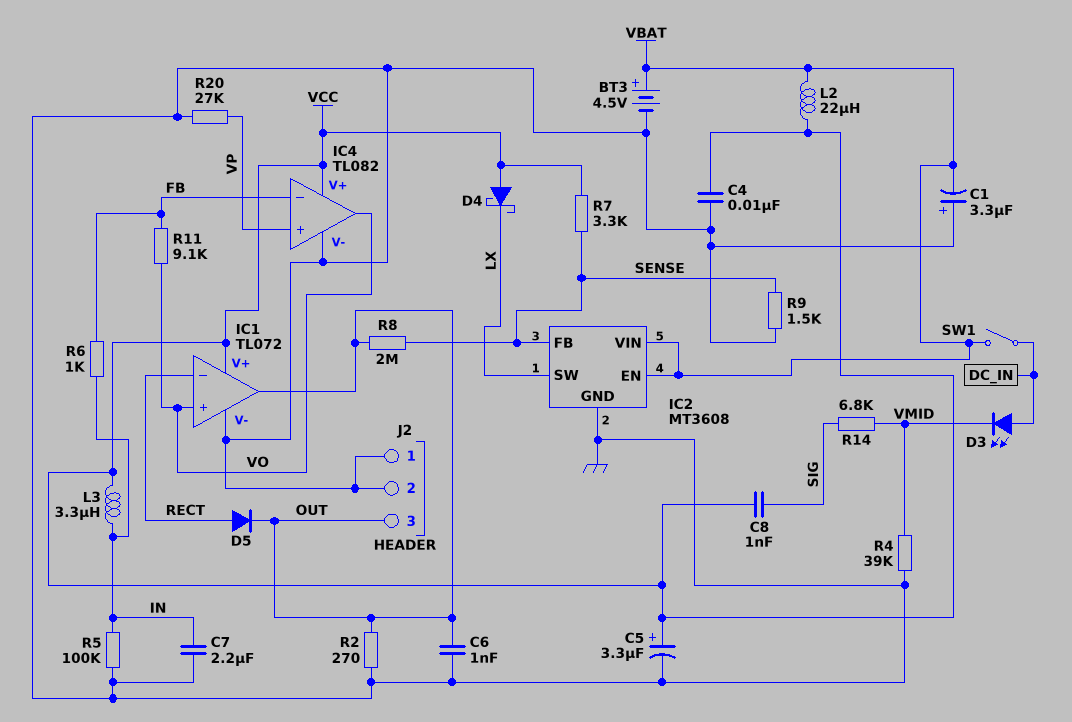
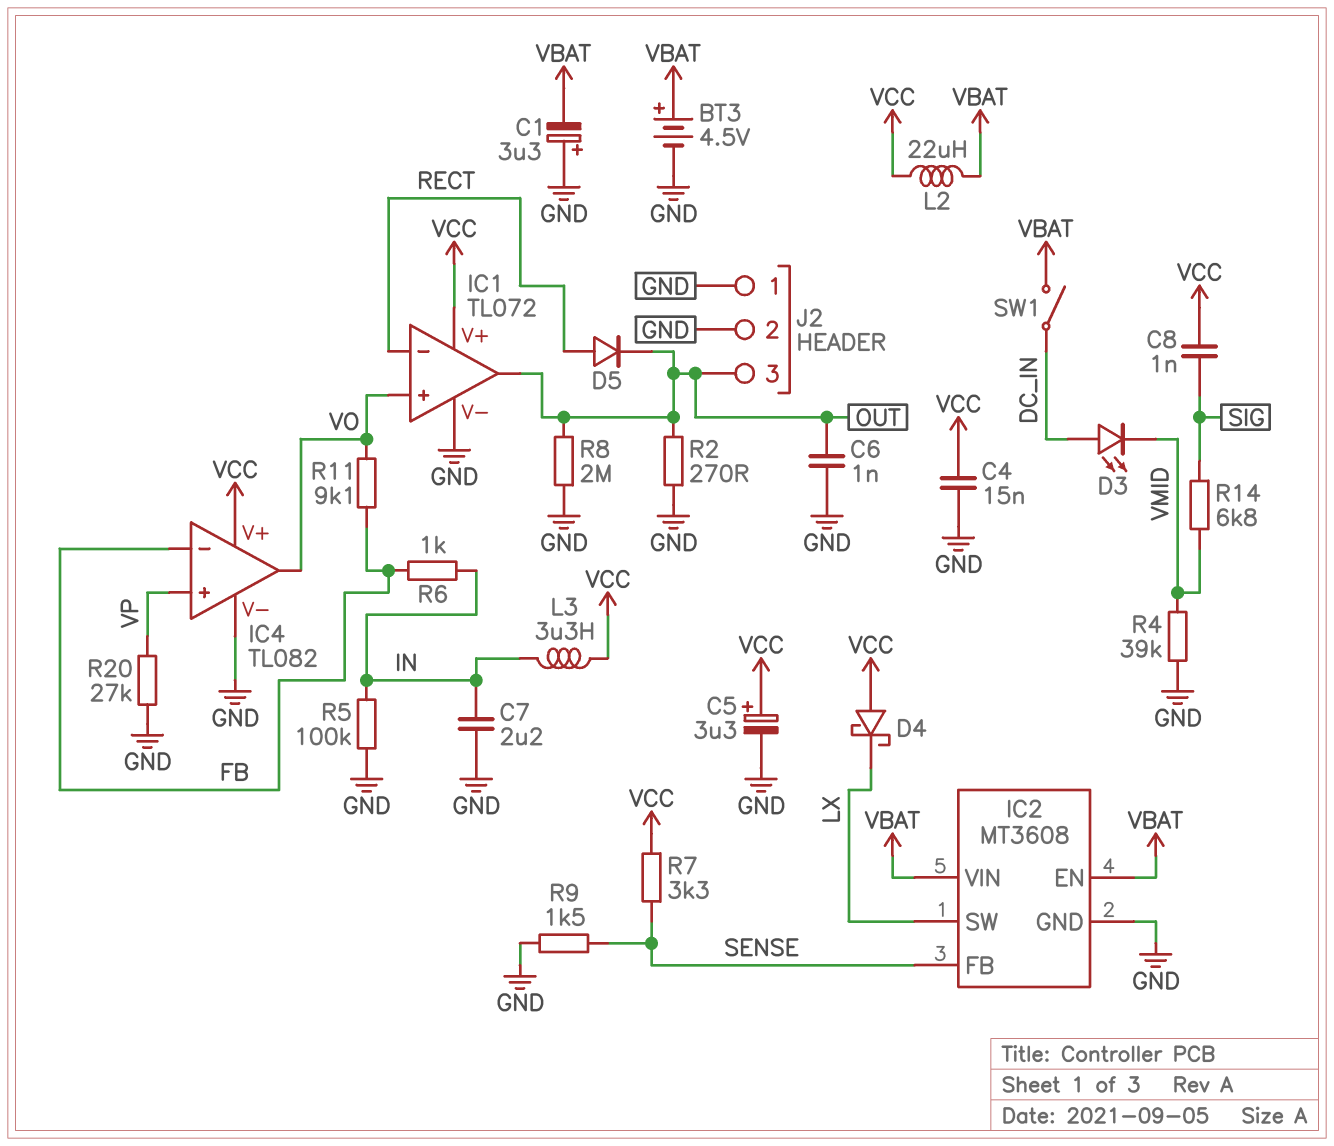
C4: 10nF (GND, VCC) -> 15nF (GND, VCC)
R8: 2M (OUT, SENSE) -> 2M (GND, OUT)

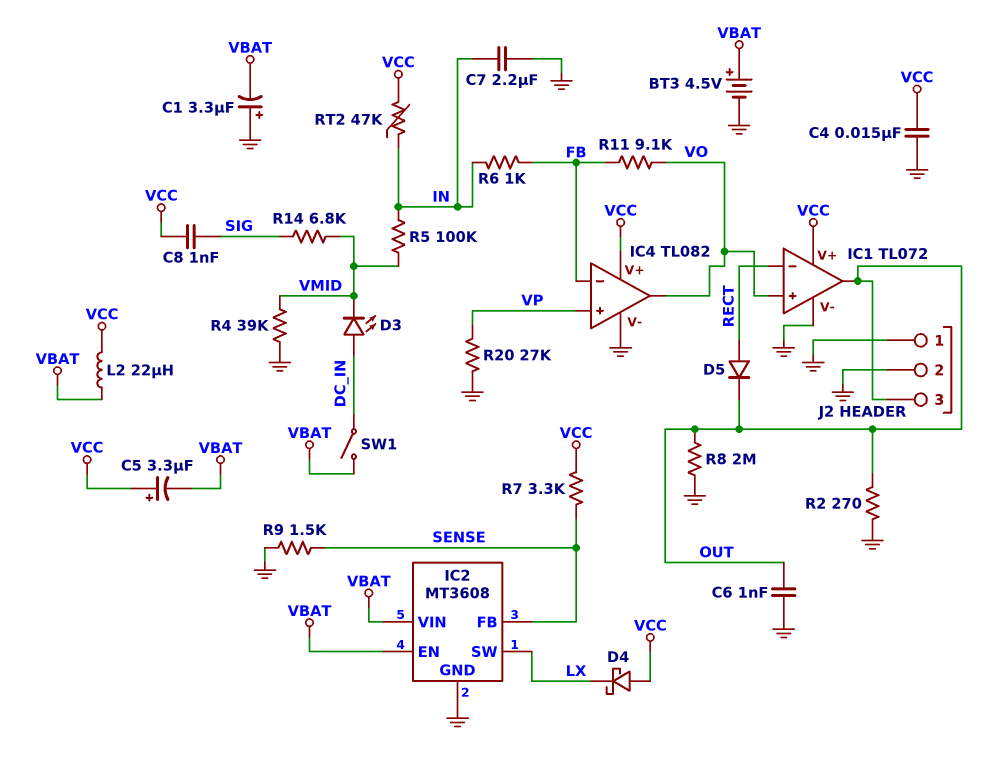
C5: 3.3uF (plus VCC, minus GND) -> 3.3uF (plus VCC, minus VBAT)
L3: 3.3uH (IN, VCC) -> none
R5: 100k (GND, IN) -> 100k (IN, VMID)
RT2: none -> 47k (IN, VCC)

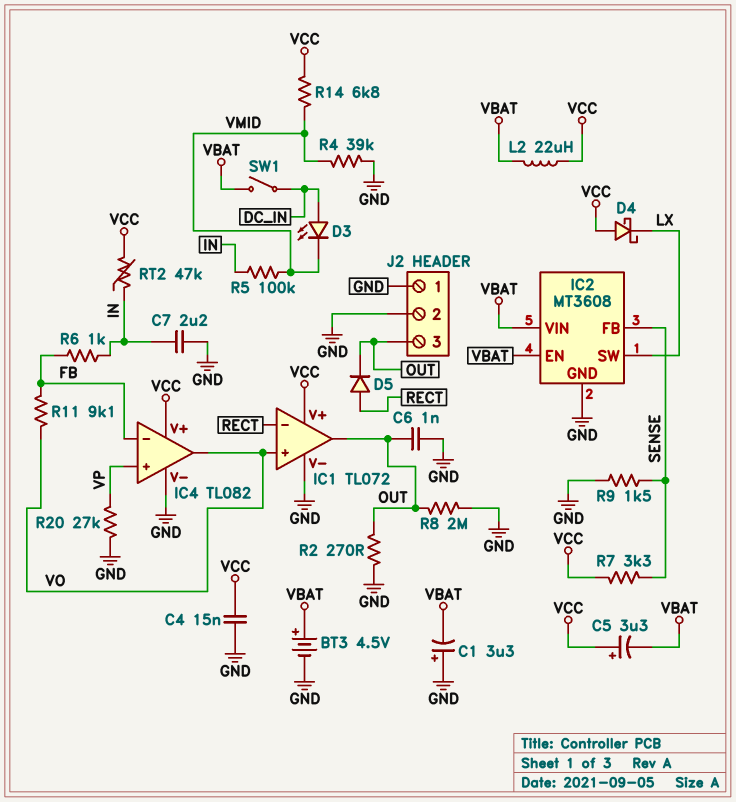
C8: 1nF (SIG, VCC) -> none
R14: 6.8k (SIG, VMID) -> 6.8k (VCC, VMID)

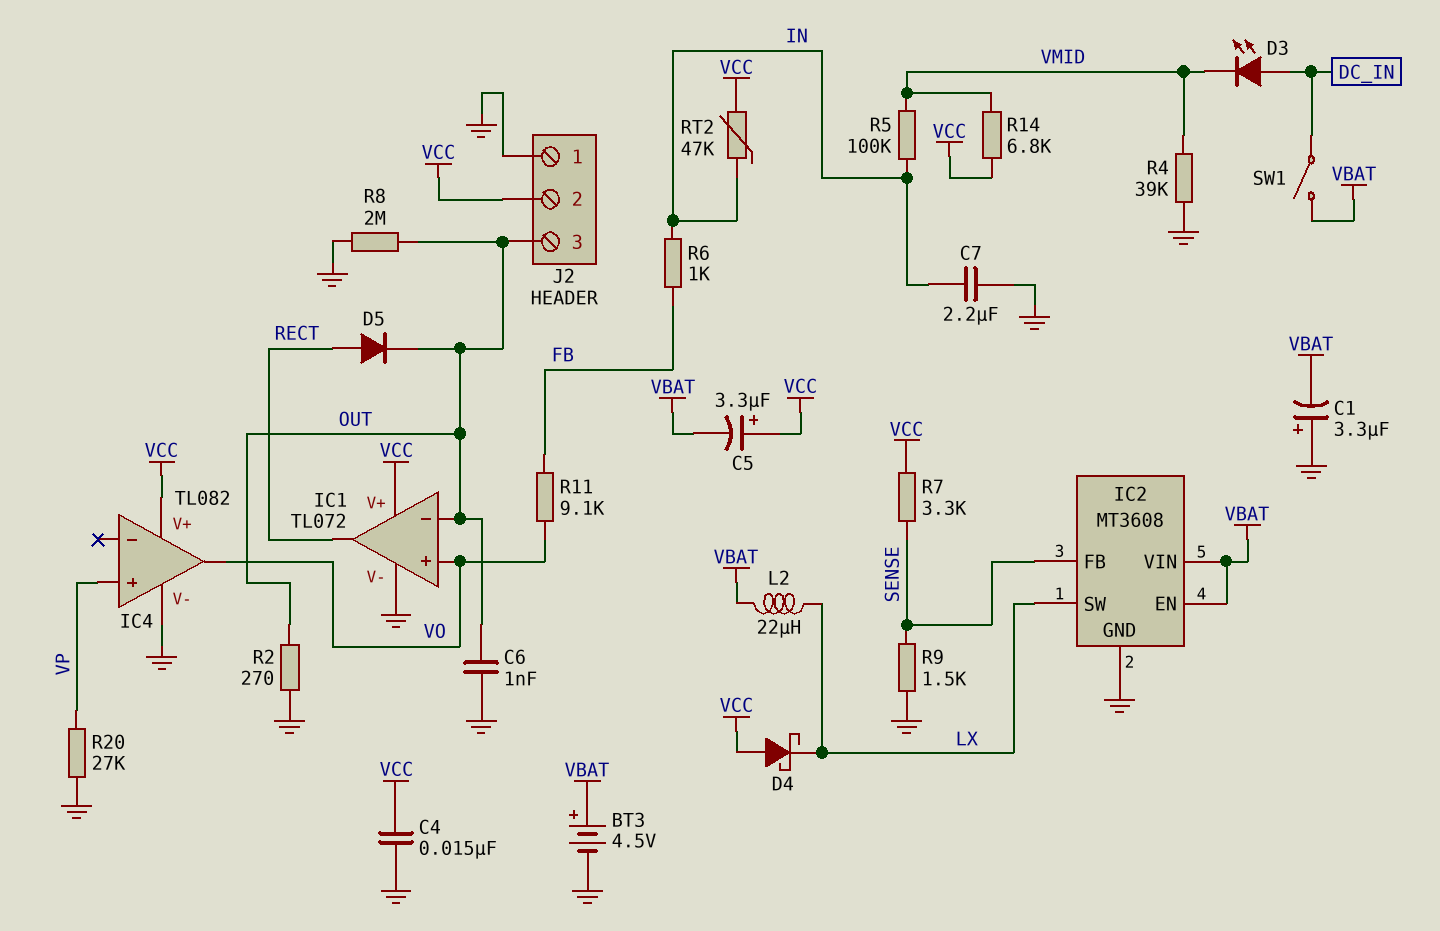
IC1 pin in-: RECT -> OUT
IC1 pin out: OUT -> RECT
IC4 pin in-: FB -> none
J2 pin 2: GND -> VCC
L2: 22uH (VBAT, VCC) -> 22uH (LX, VBAT)

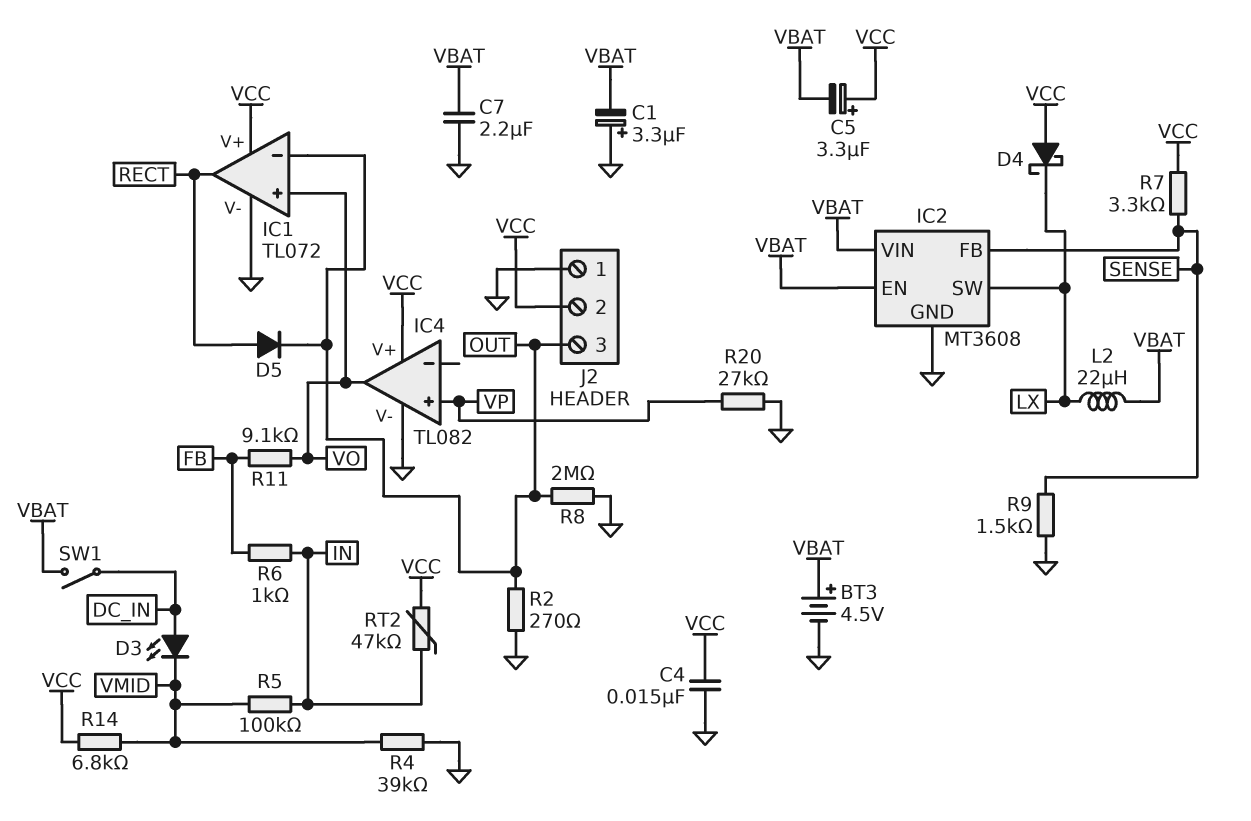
C6: 1nF (GND, OUT) -> none
C7: 2.2uF (GND, IN) -> 2.2uF (GND, VBAT)

